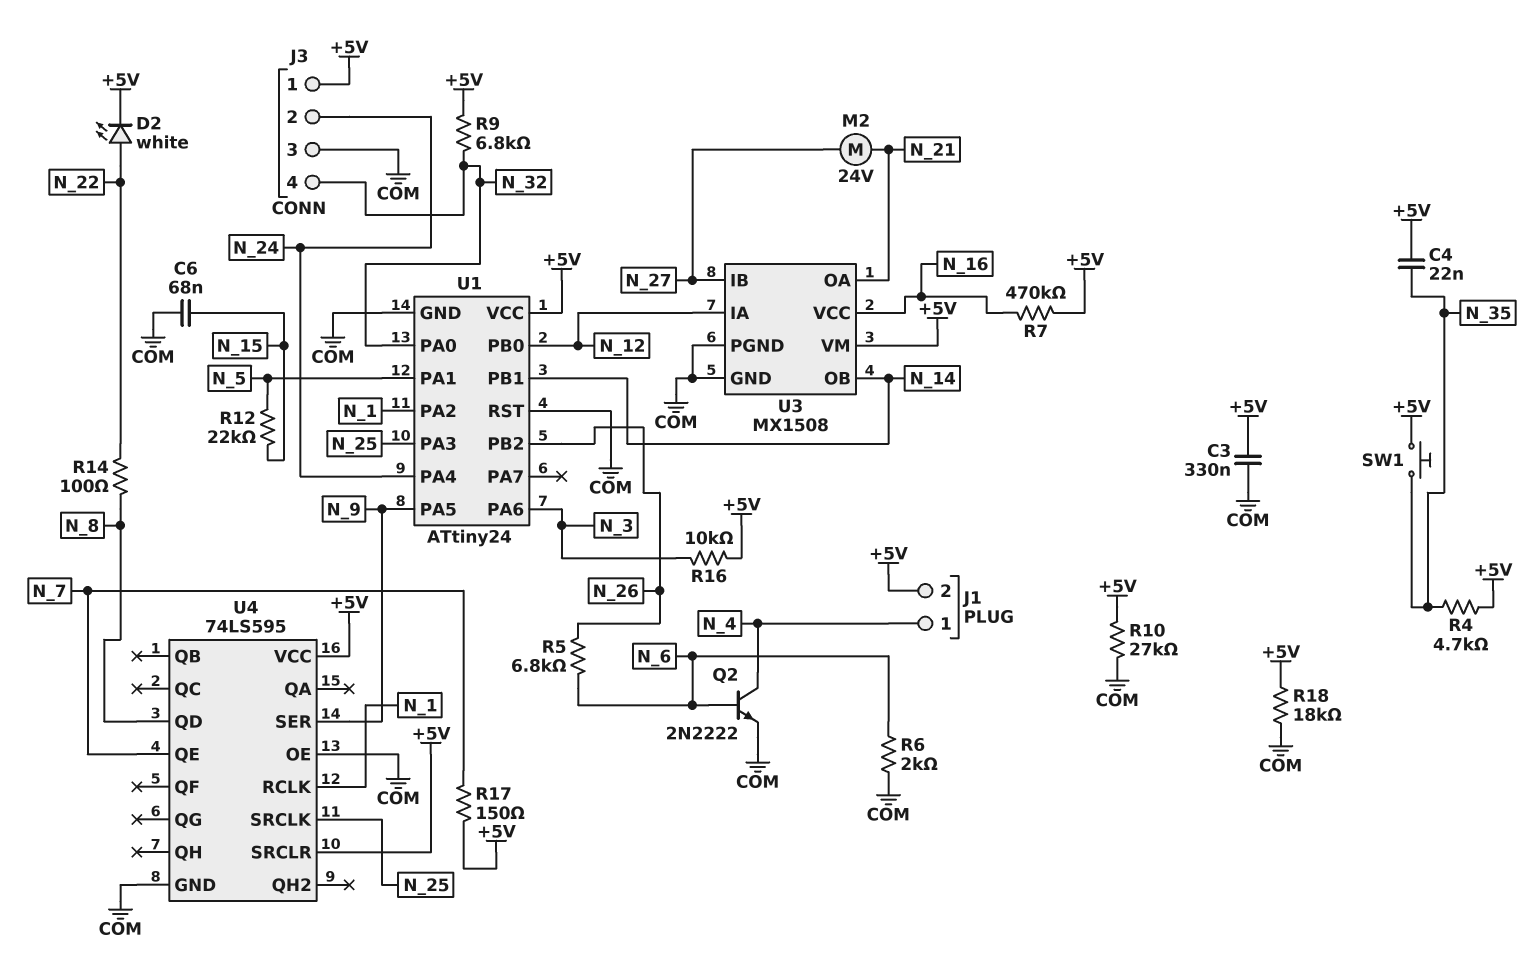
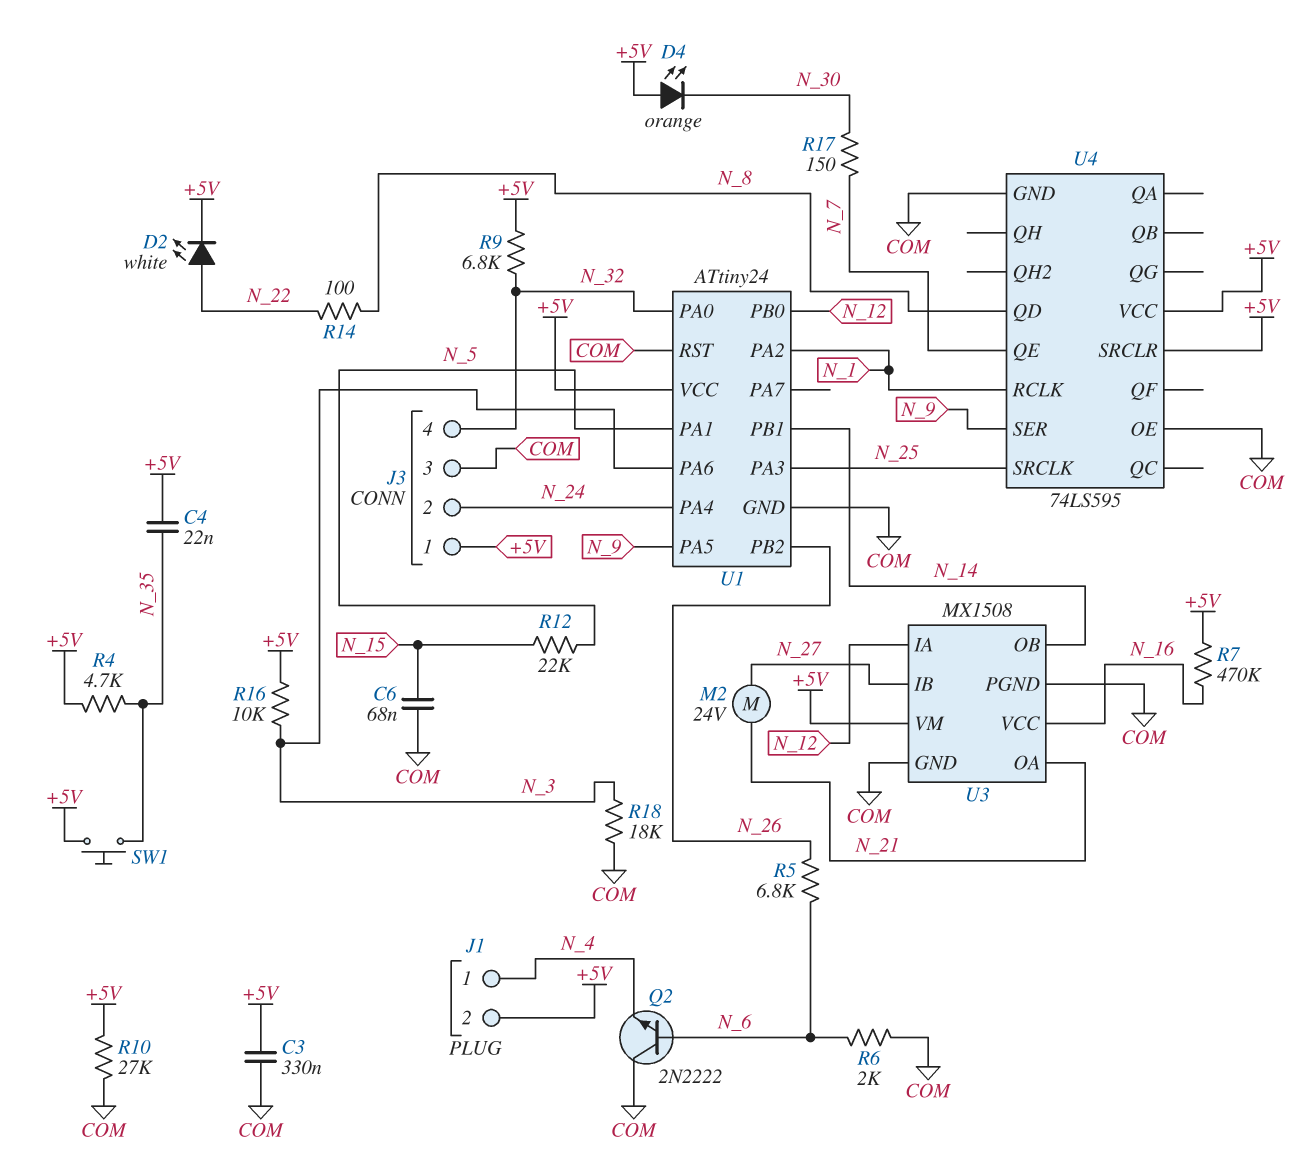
D4: none -> LED orange (A +5V, K N_30)
Q2: NPN 2N2222 (B N_6, C N_4, E COM) -> NPN 2N2222 (B N_6, C COM, E N_4)
R17: 150 (+5V, N_7) -> 150 (N_7, N_30)
R18: 18k (+5V, COM) -> 18k (COM, N_3)

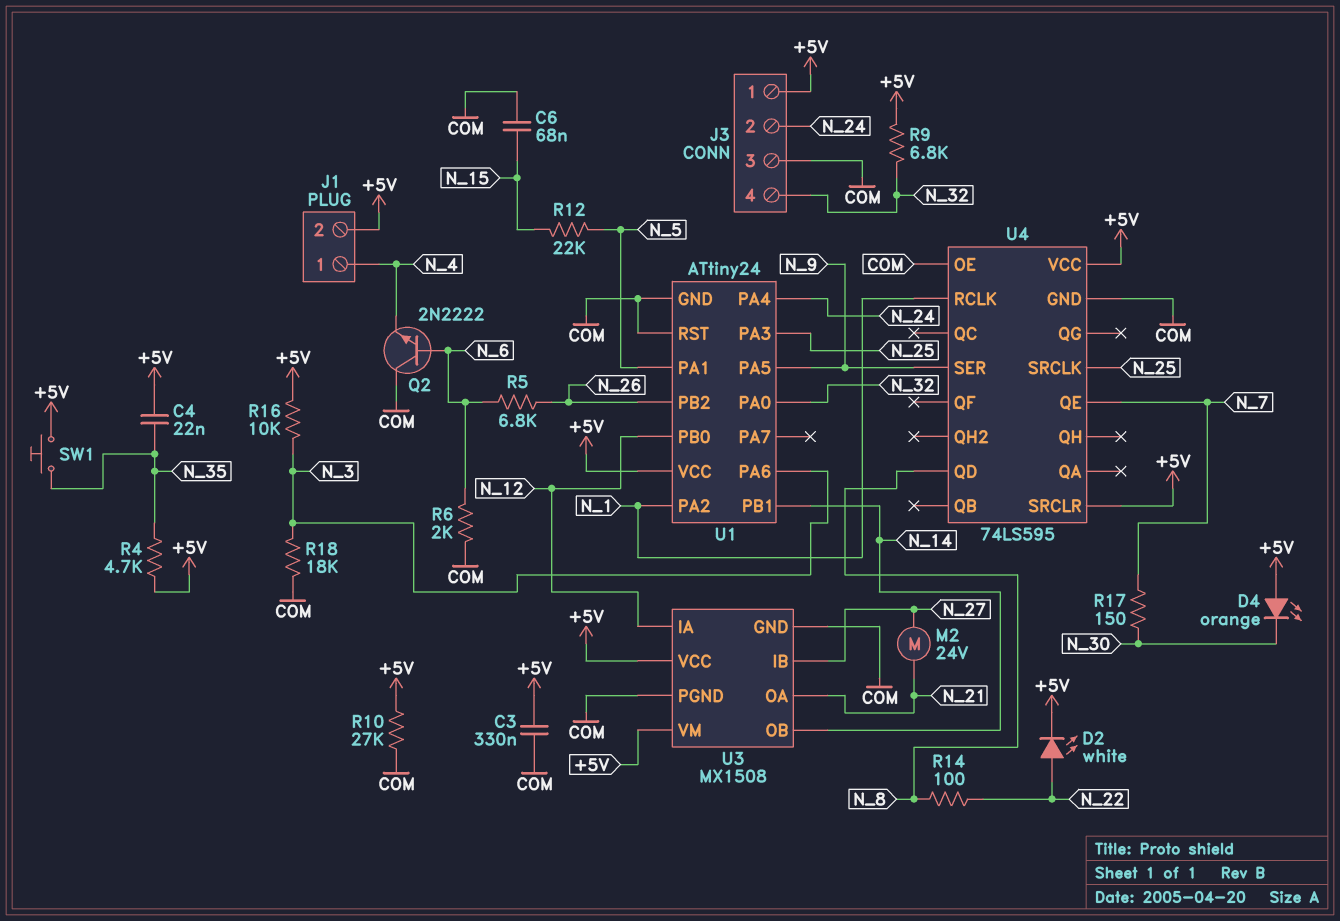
R7: 470k (+5V, N_16) -> none
U3 pin VCC: N_16 -> +5V

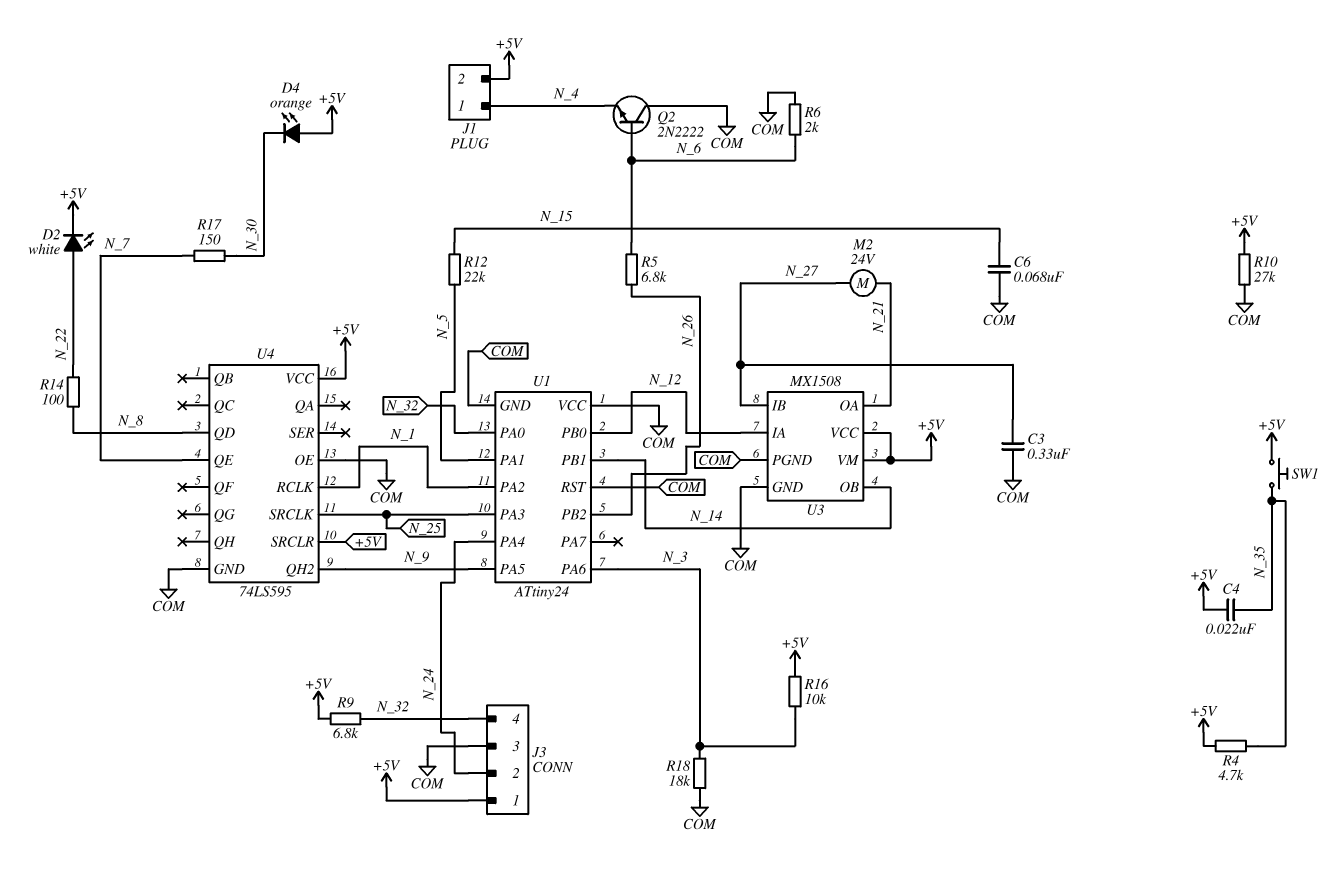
C3: 330nF (+5V, COM) -> 330nF (COM, N_27)
U1 pin VCC: +5V -> COM
U4 pin QH2: none -> N_9
U4 pin SER: N_9 -> none

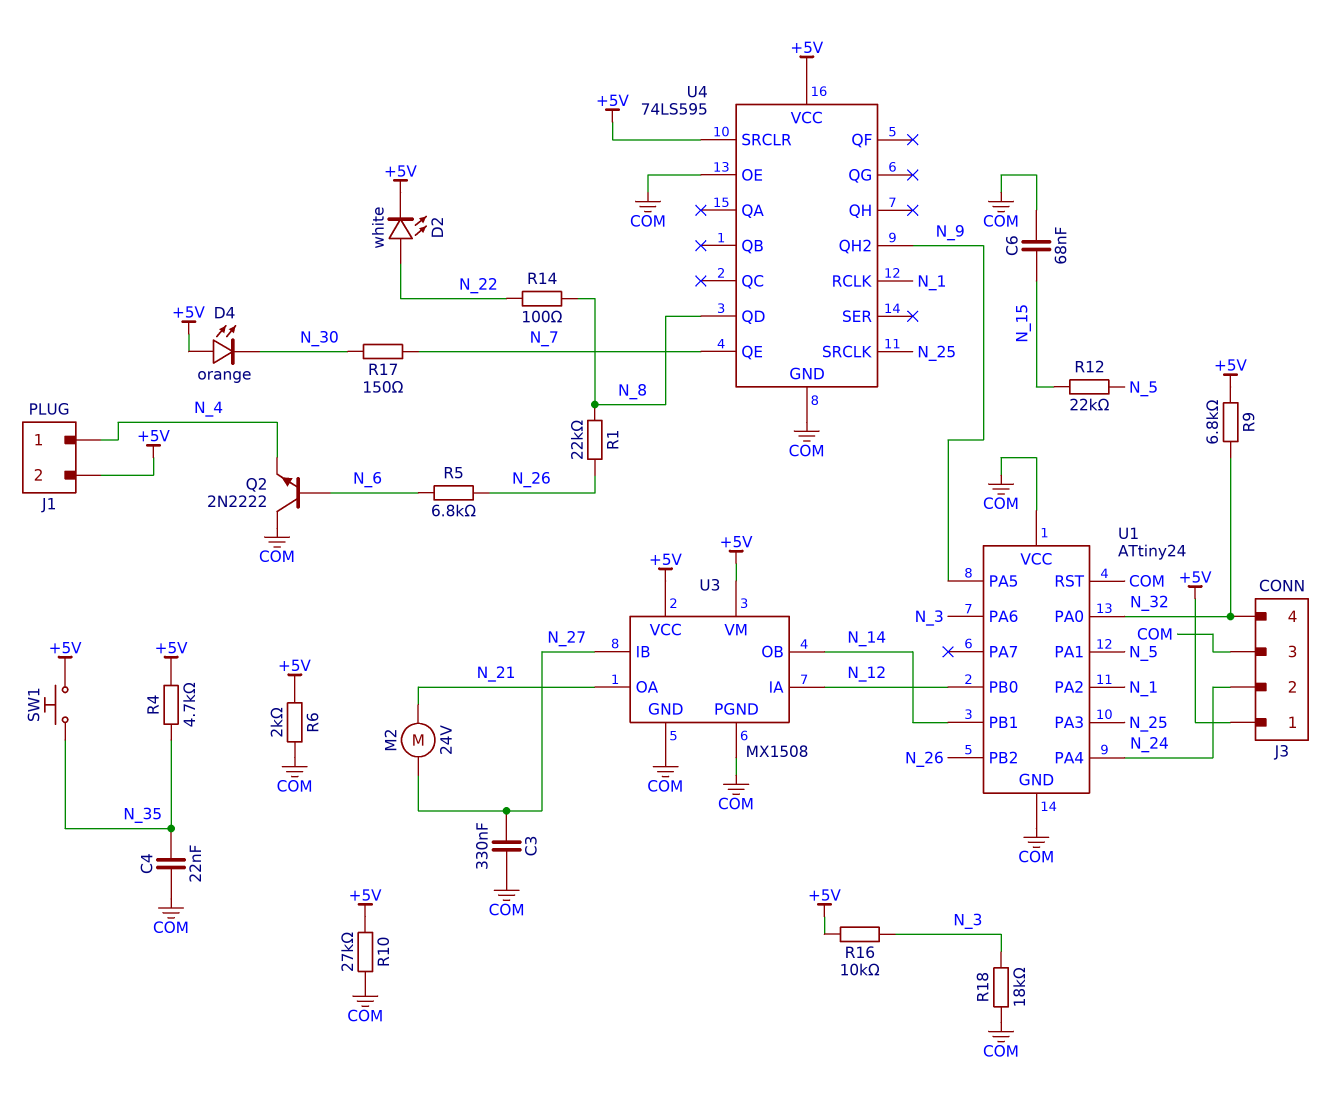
C4: 22nF (+5V, N_35) -> 22nF (COM, N_35)
R1: none -> 22k (N_8, N_26)
R6: 2k (COM, N_6) -> 2k (+5V, COM)

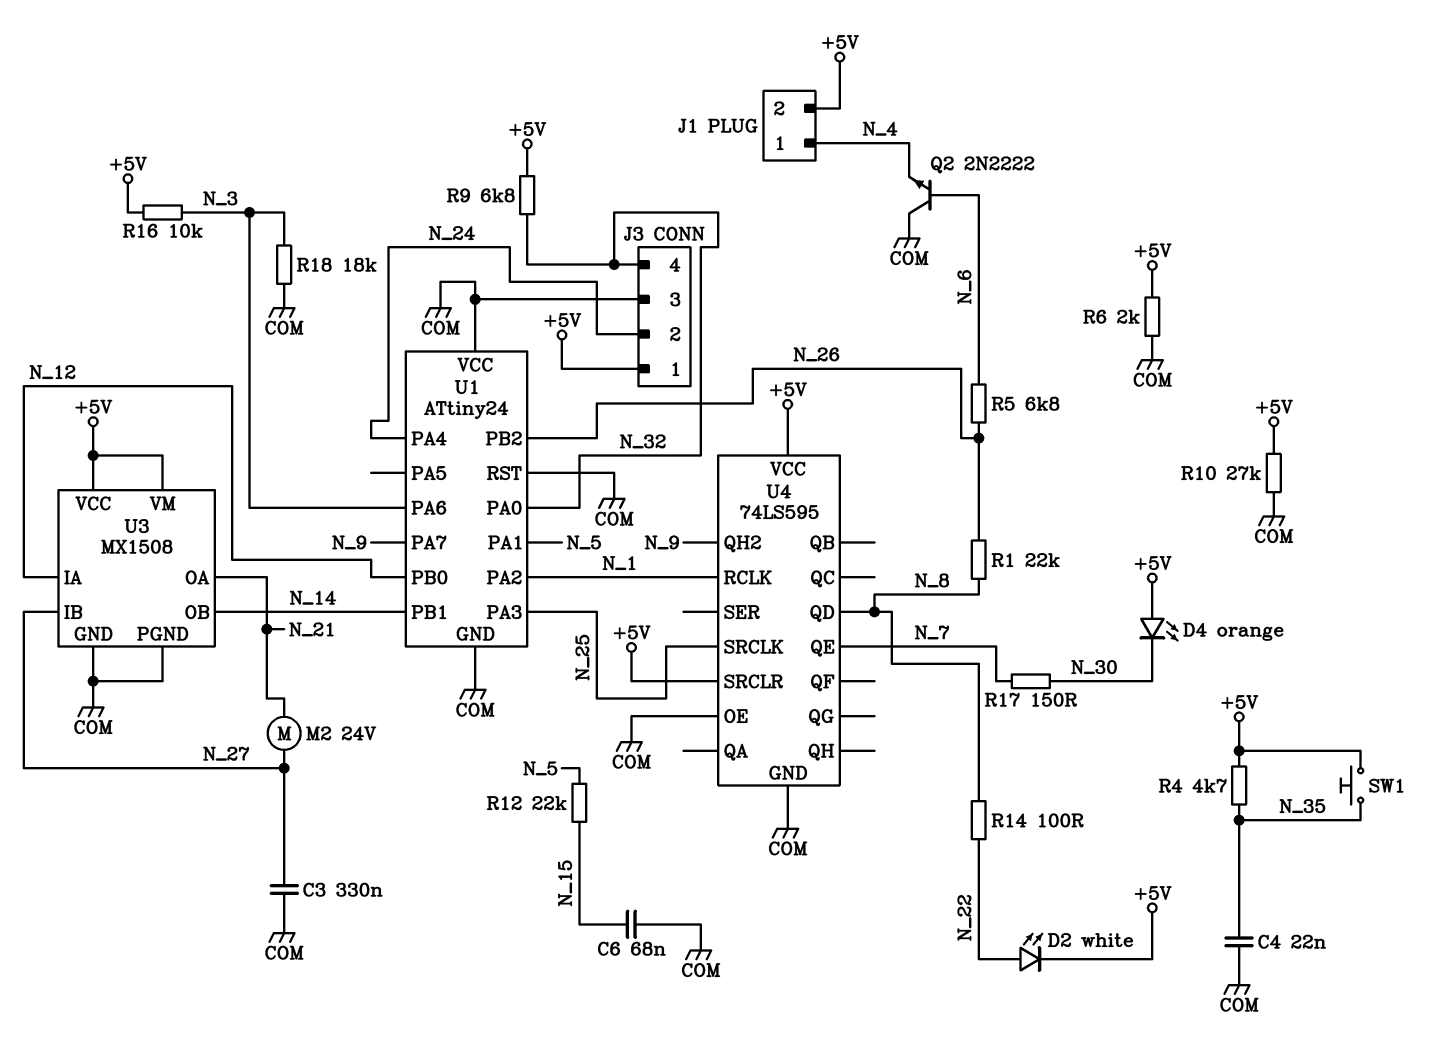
U1 pin PA5: N_9 -> none
U1 pin PA7: none -> N_9

